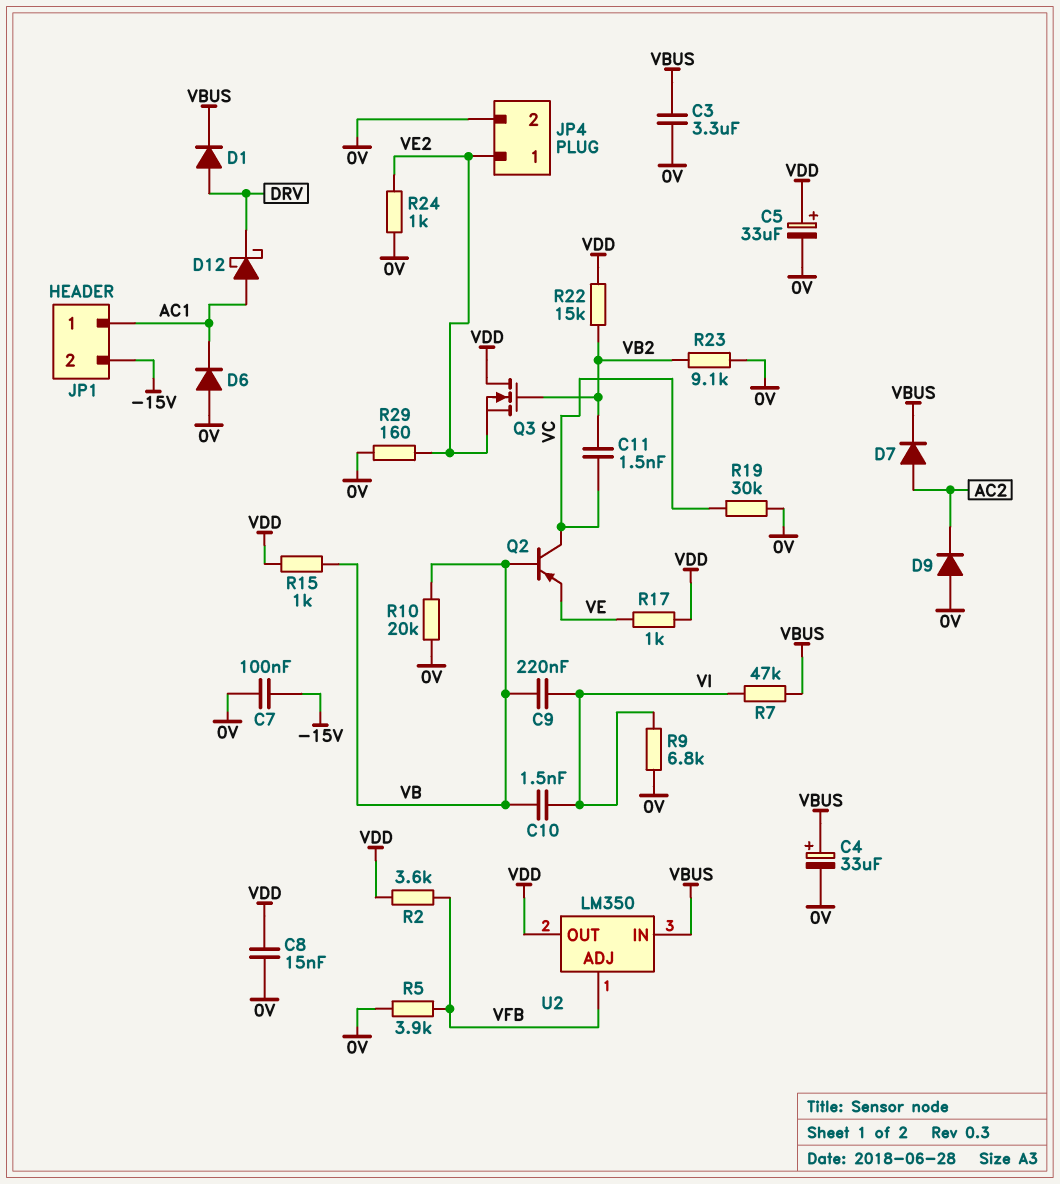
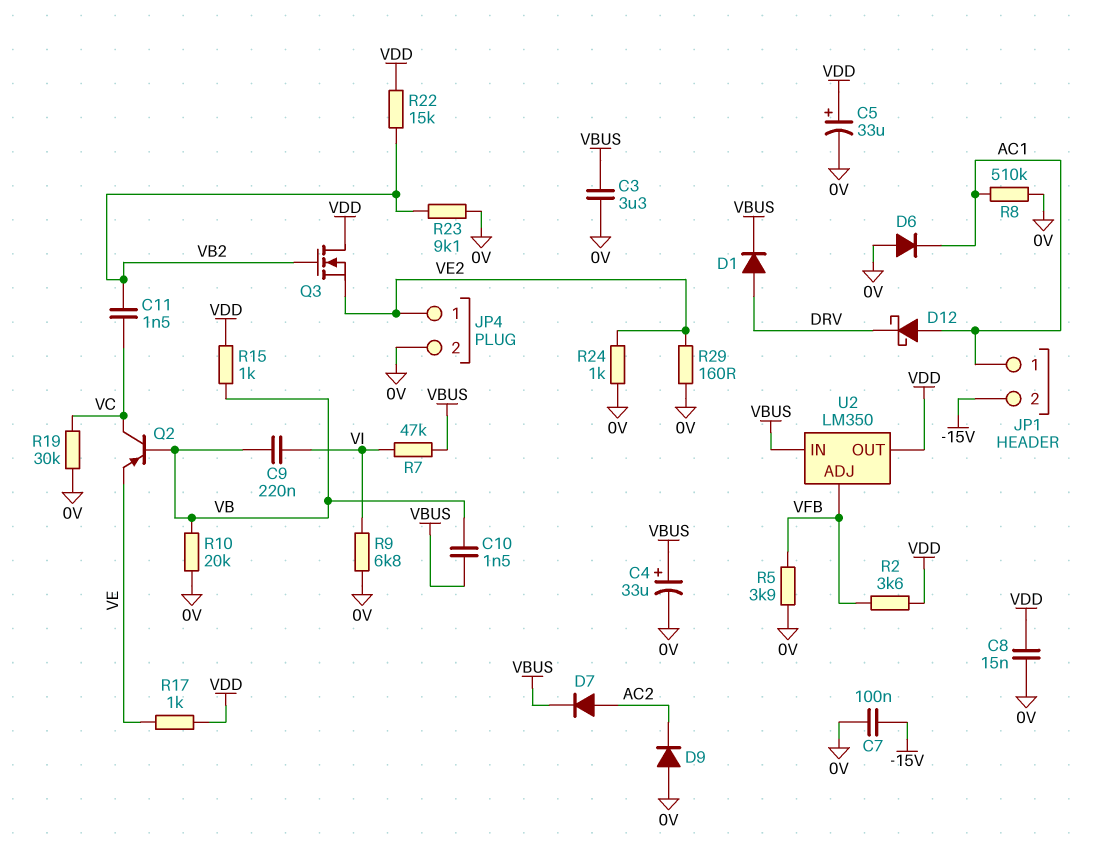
C10: 1.5nF (VB, VI) -> 1.5nF (VB, VBUS)
R8: none -> 510k (0V, AC1)

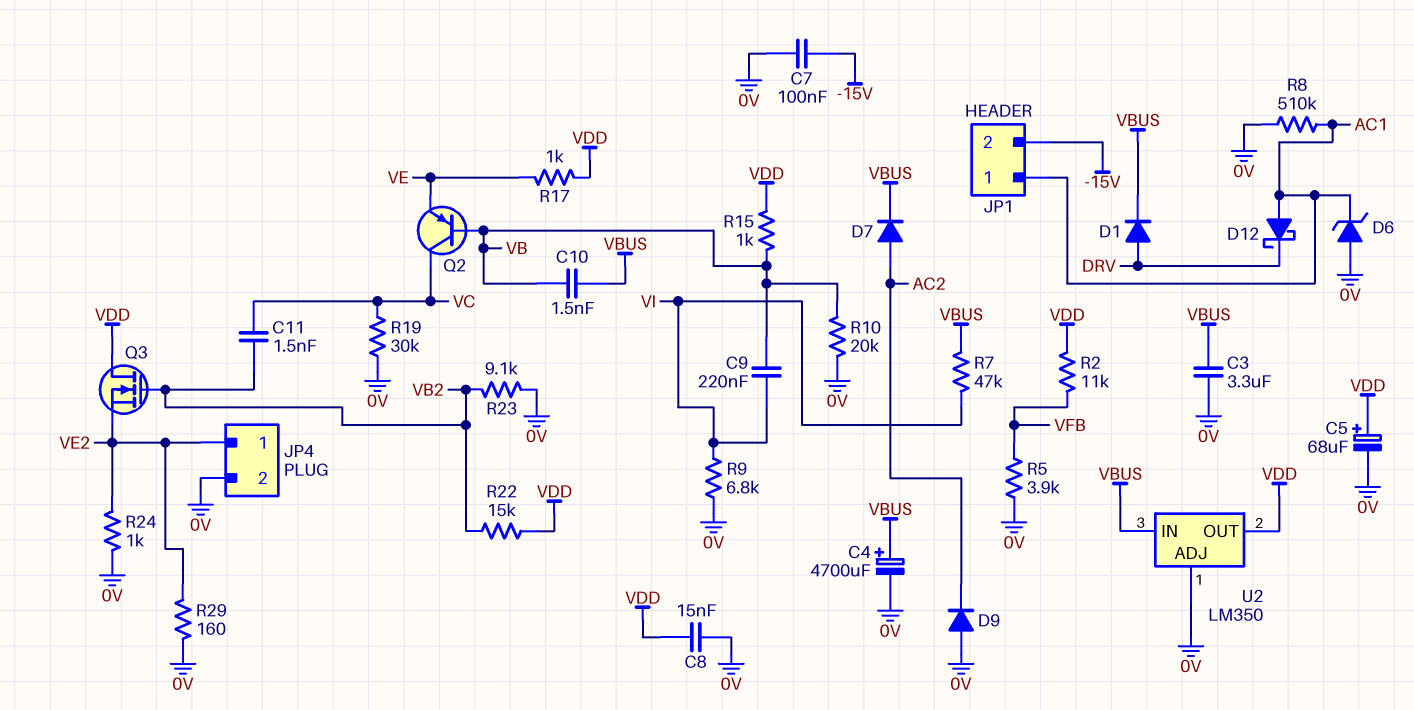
C4: 33uF (plus VBUS, minus 0V) -> 4700uF (plus VBUS, minus 0V)
C5: 33uF (plus VDD, minus 0V) -> 68uF (plus VDD, minus 0V)
D6: diode (A 0V, K AC1) -> zener (A 0V, K AC1)
R2: 3.6k (VDD, VFB) -> 11k (VDD, VFB)
U2 pin ADJ: VFB -> 0V

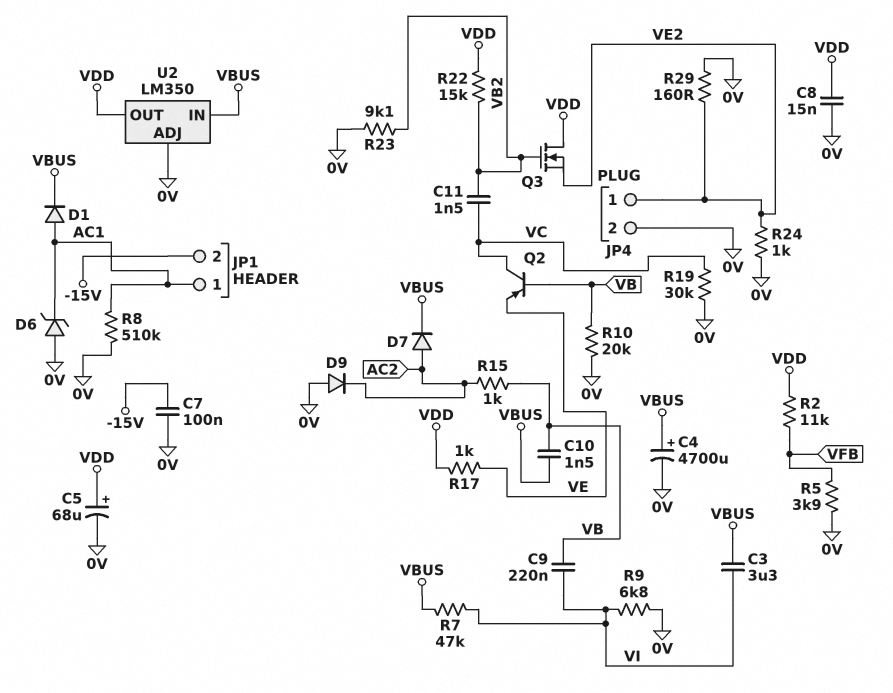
C3: 3.3uF (0V, VBUS) -> 3.3uF (VBUS, VI)
D1: diode (A DRV, K VBUS) -> diode (A AC1, K VBUS)
D12: schottky (A AC1, K DRV) -> none
R15: 1k (VB, VDD) -> 1k (AC2, VB)

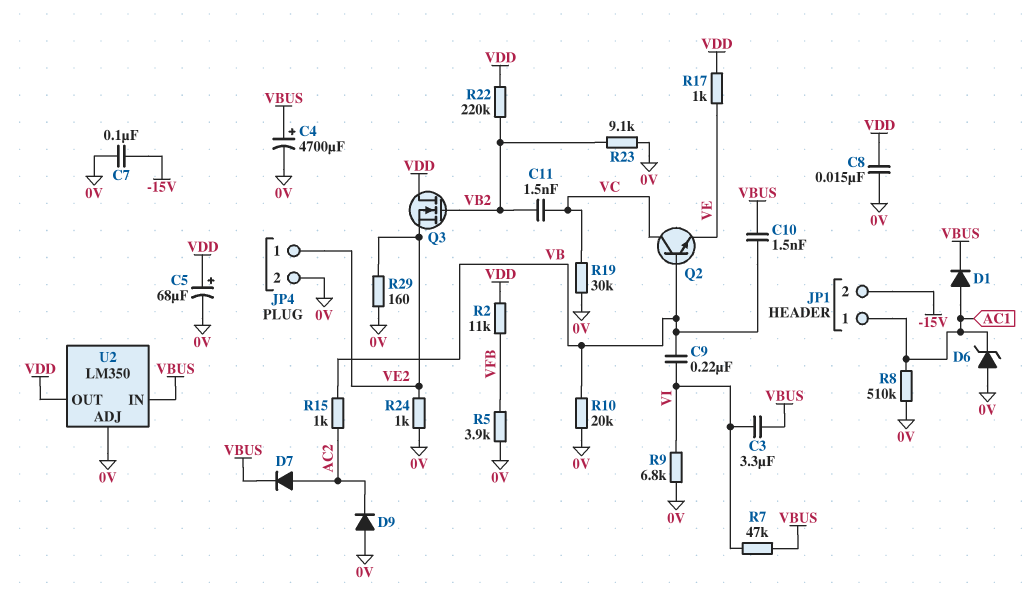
Q2: PNP (B VB, C VC, E VE) -> NPN (B VB, C VC, E VE)
R22: 15k (VB2, VDD) -> 220k (VB2, VDD)

